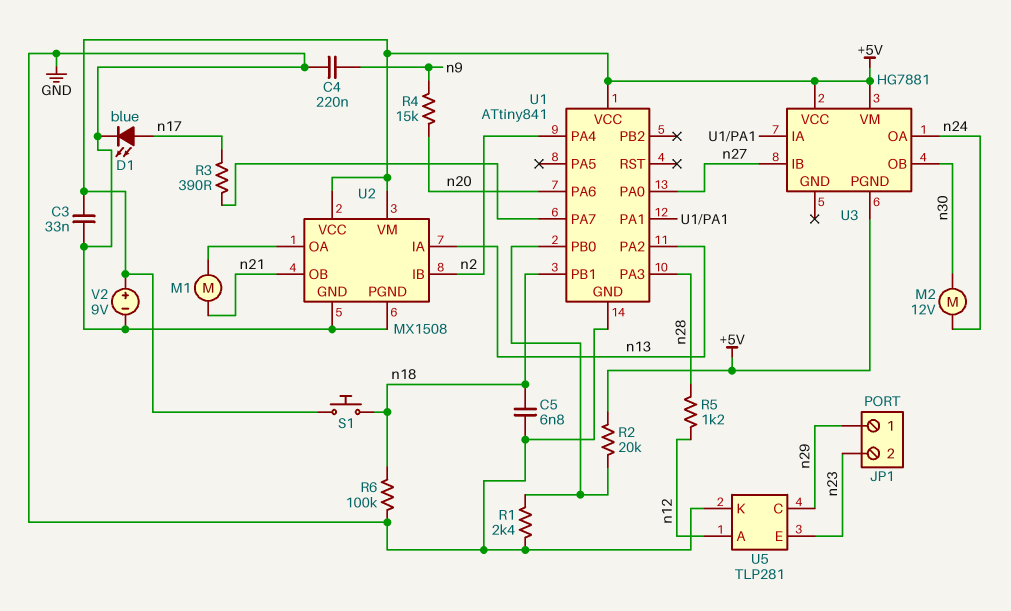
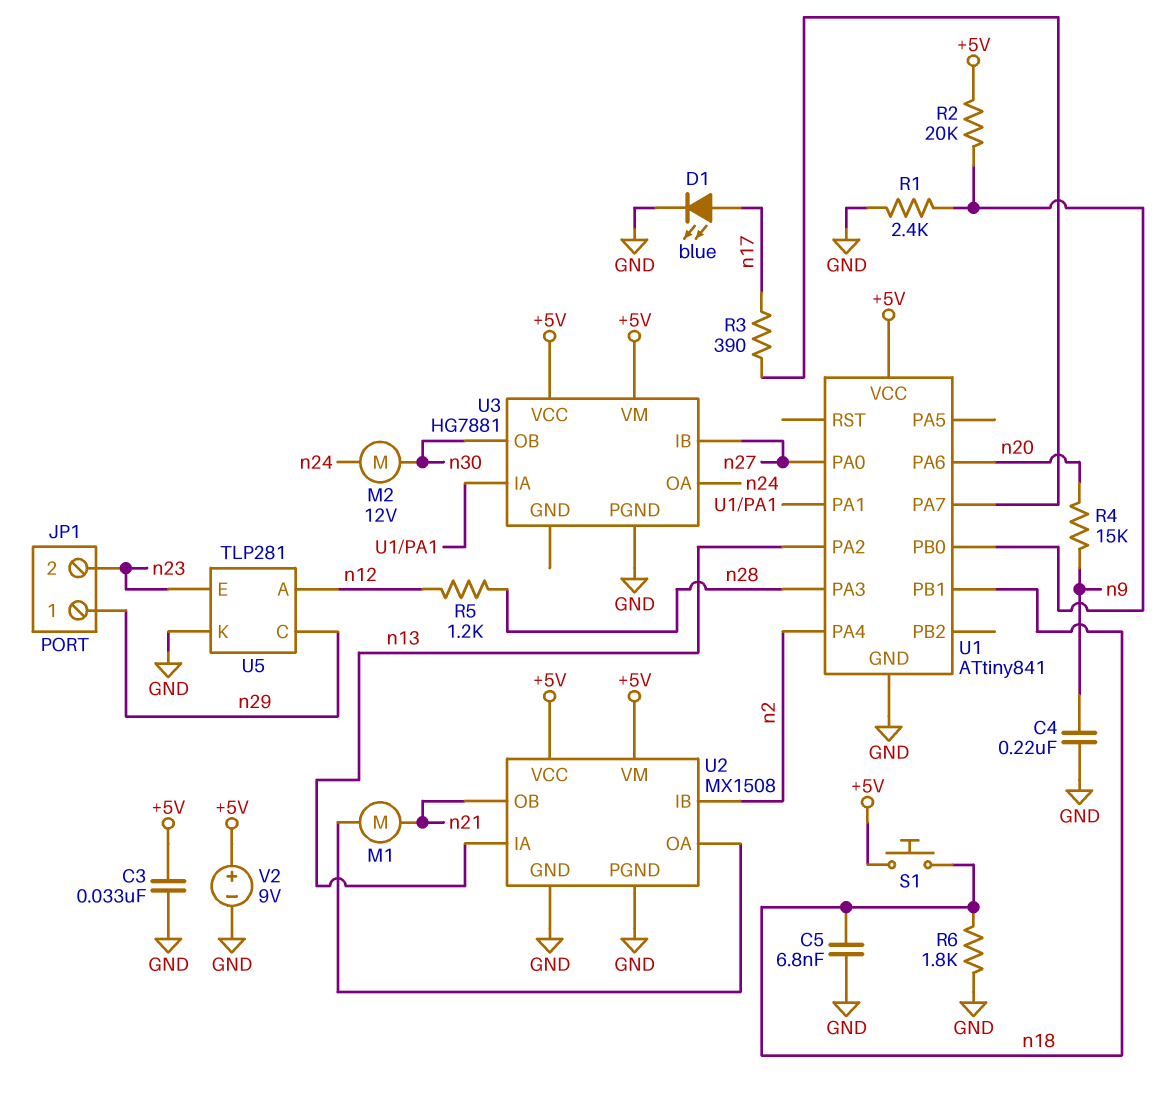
R6: 100k (GND, n18) -> 1.8k (GND, n18)
U3 pin PGND: +5V -> GND

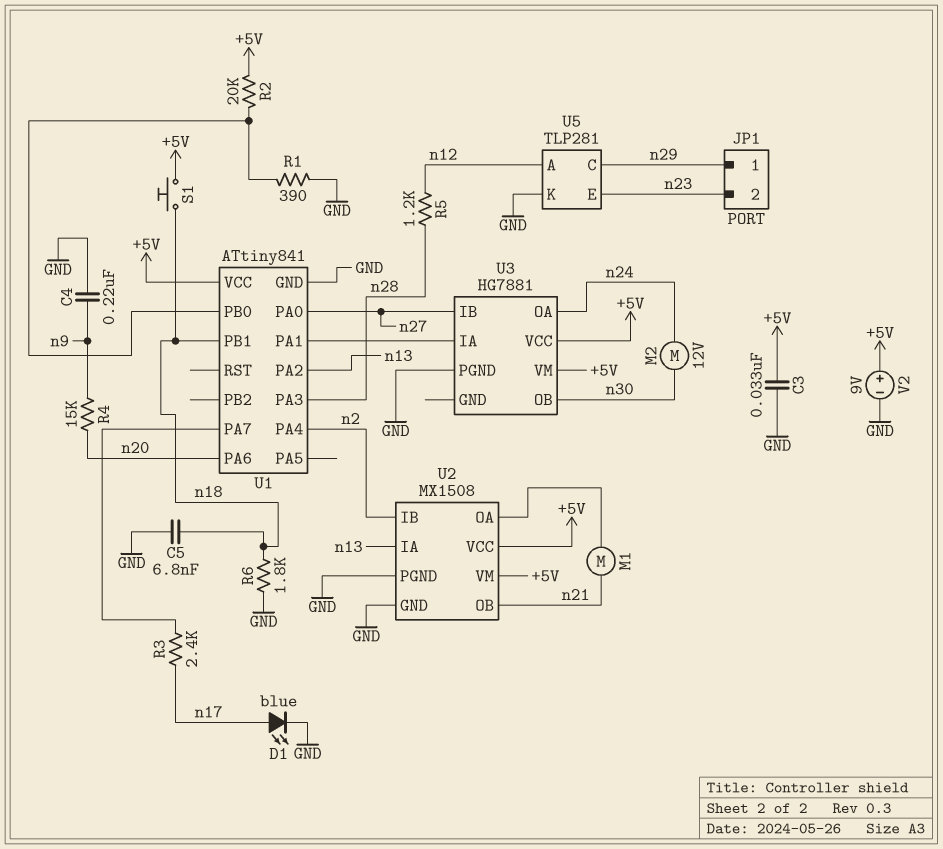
R1: 2.4k (GND, U1/PB0) -> 390 (GND, U1/PB0)
R3: 390 (U1/PA7, n17) -> 2.4k (U1/PA7, n17)

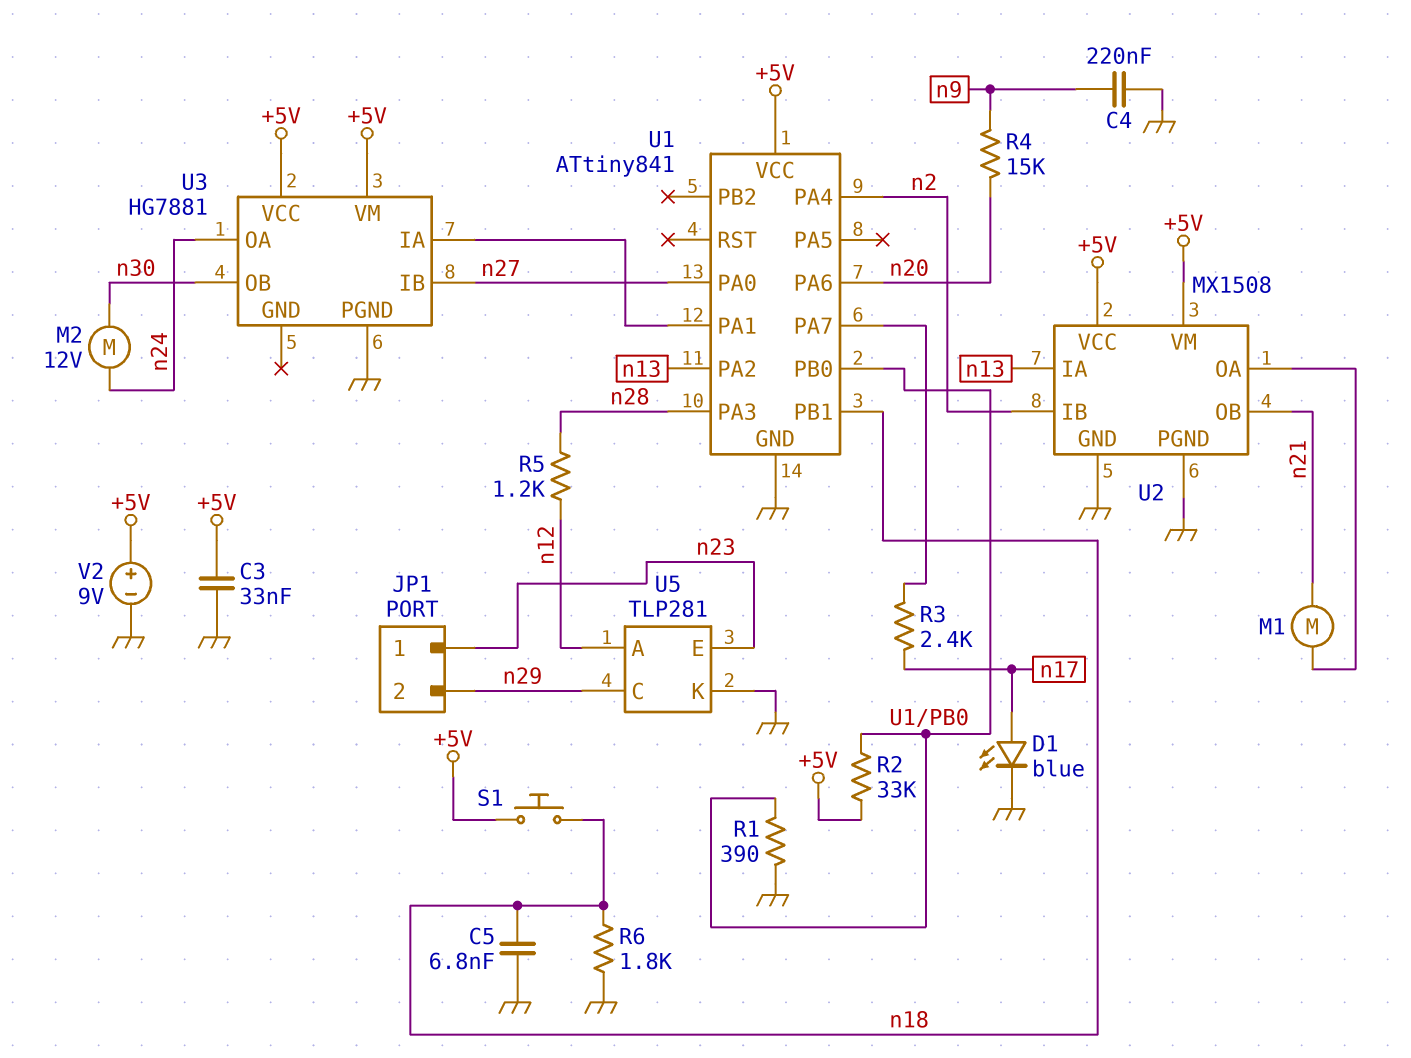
JP1 pin 1: n29 -> n23
JP1 pin 2: n23 -> n29
R2: 20k (+5V, U1/PB0) -> 33k (+5V, U1/PB0)

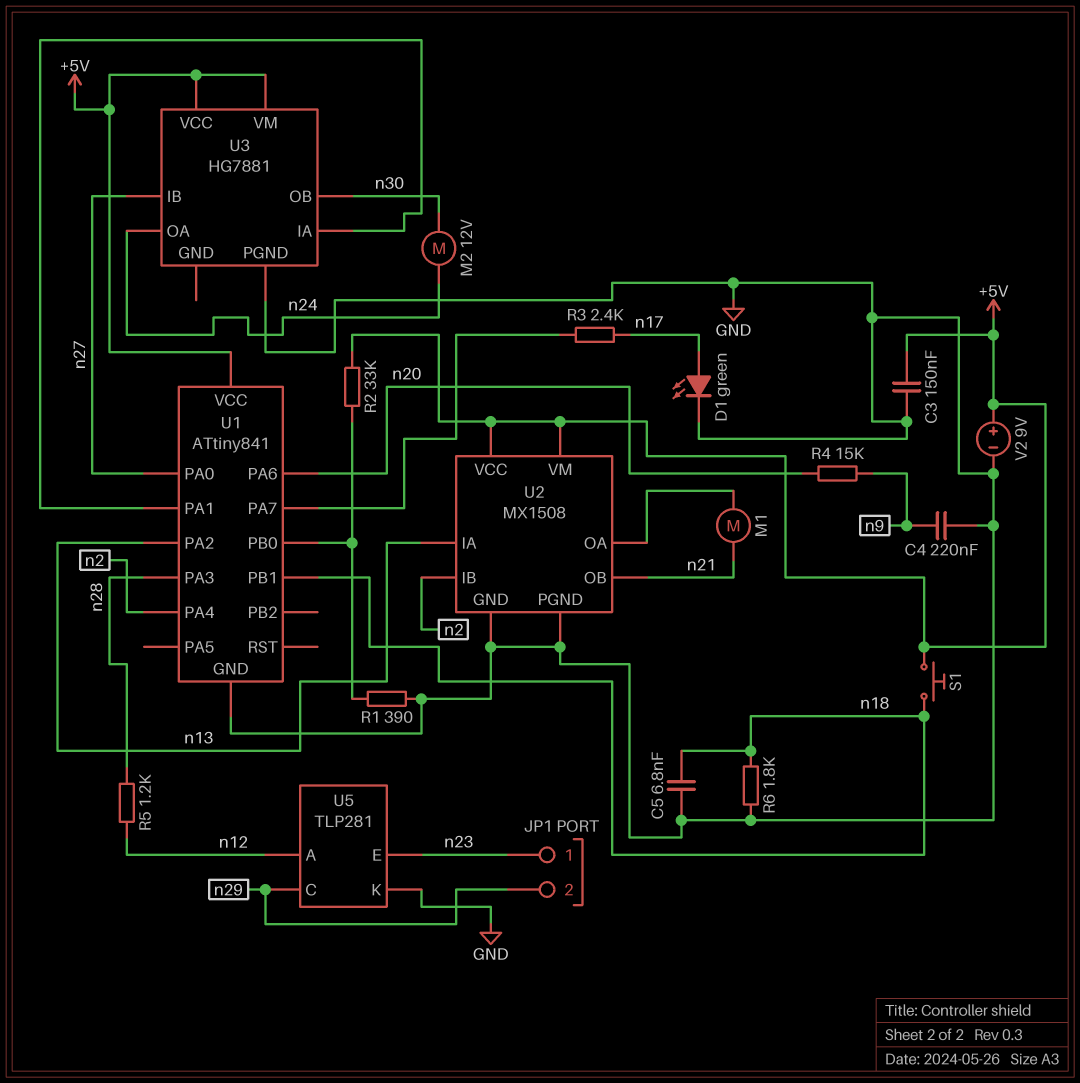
C3: 33nF (+5V, GND) -> 150nF (+5V, GND)
D1: LED blue (A n17, K GND) -> LED green (A n17, K GND)

